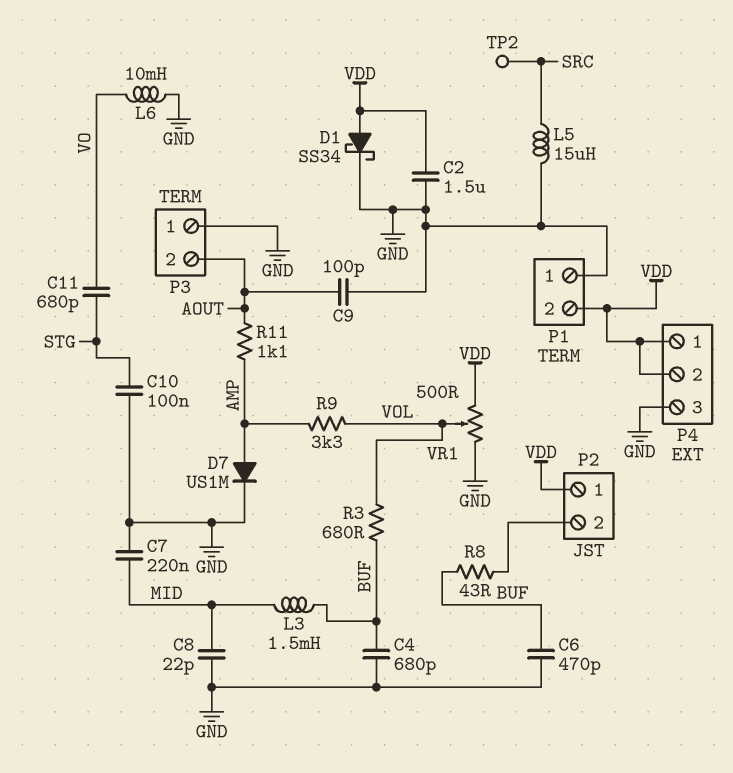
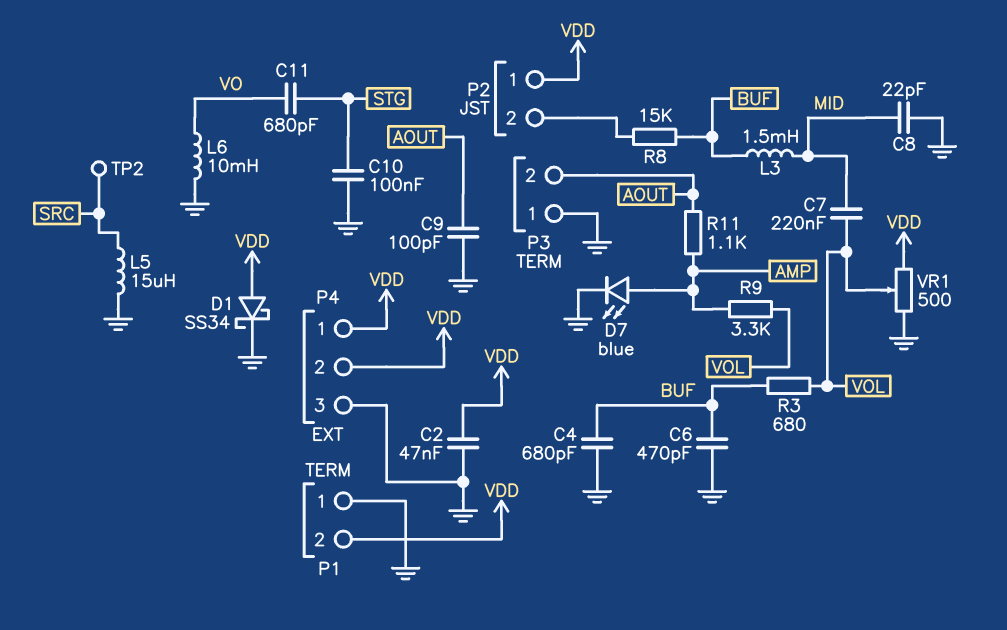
C2: 1.5uF (GND, VDD) -> 47nF (GND, VDD)
C7: 220nF (GND, MID) -> 220nF (MID, VOL)
D7: diode US1M (A AMP, K GND) -> LED blue (A AMP, K GND)
R8: 43 (BUF, P2/2) -> 15k (BUF, P2/2)

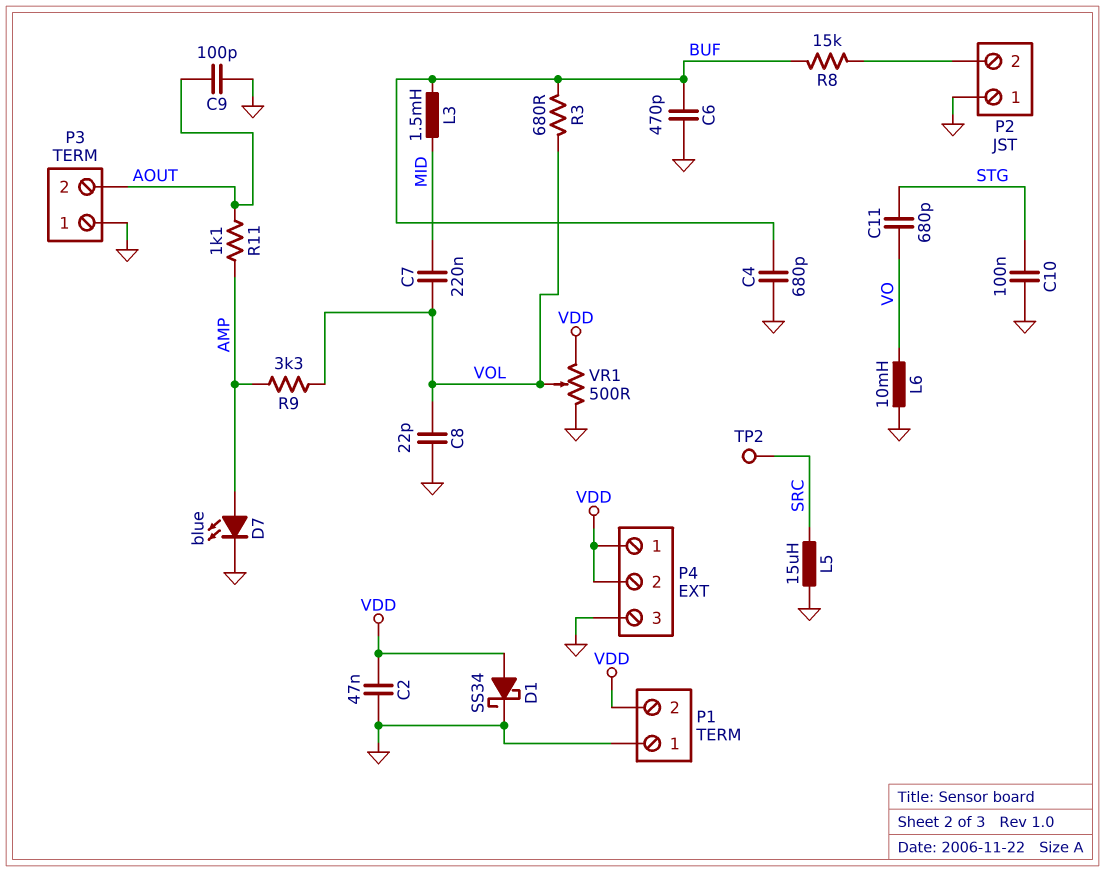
C8: 22pF (GND, MID) -> 22pF (GND, VOL)
P2 pin 1: VDD -> GND

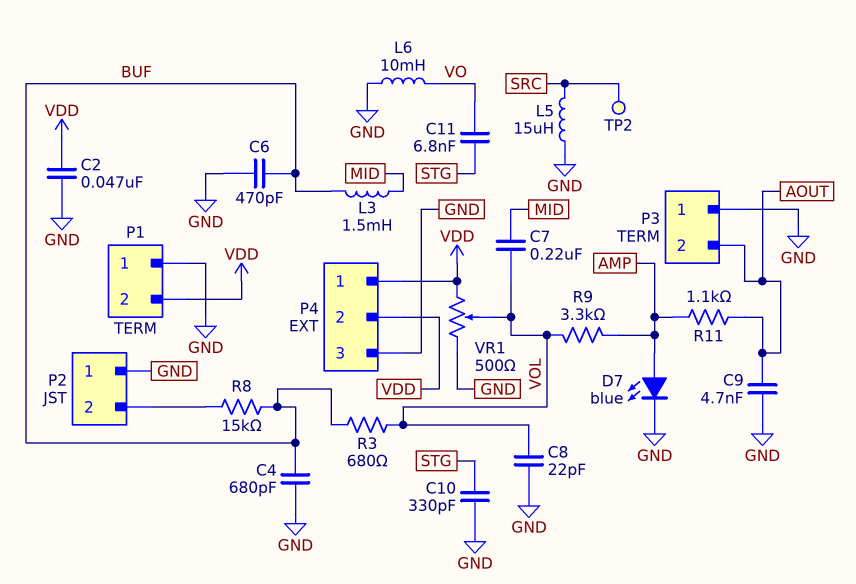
C9: 100pF (AOUT, GND) -> 4.7nF (AOUT, GND)
C10: 100nF (GND, STG) -> 330pF (GND, STG)
C11: 680pF (STG, VO) -> 6.8nF (STG, VO)
D1: schottky SS34 (A VDD, K GND) -> none

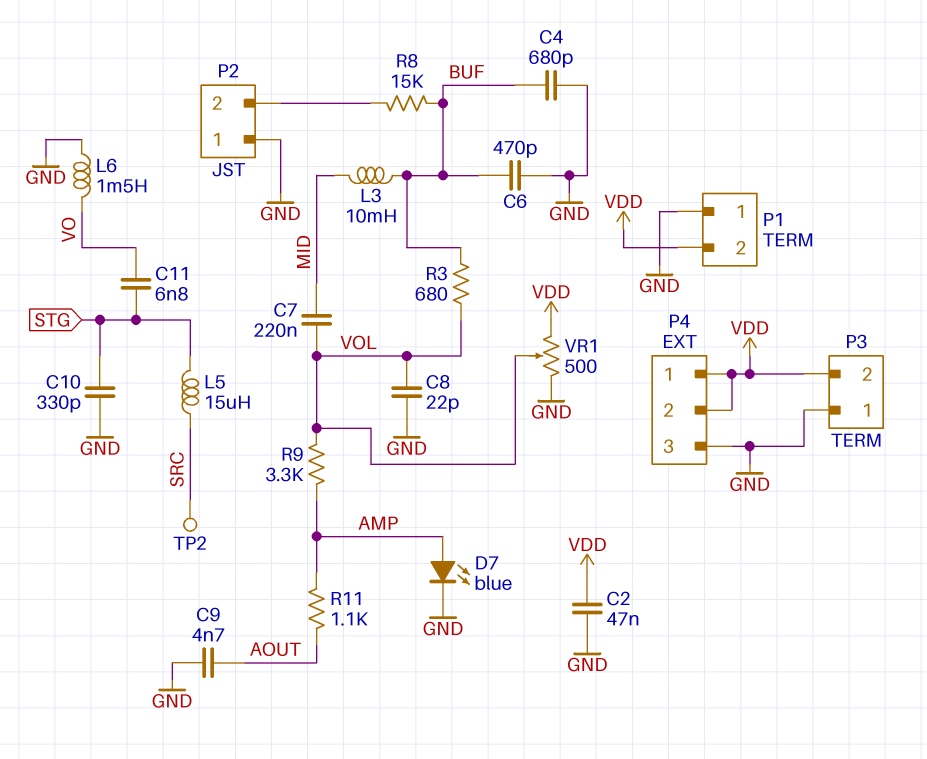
L3: 1.5mH (BUF, MID) -> 10mH (BUF, MID)
L5: 15uH (GND, SRC) -> 15uH (SRC, STG)
L6: 10mH (GND, VO) -> 1.5mH (GND, VO)
P3 pin 2: AOUT -> VDD

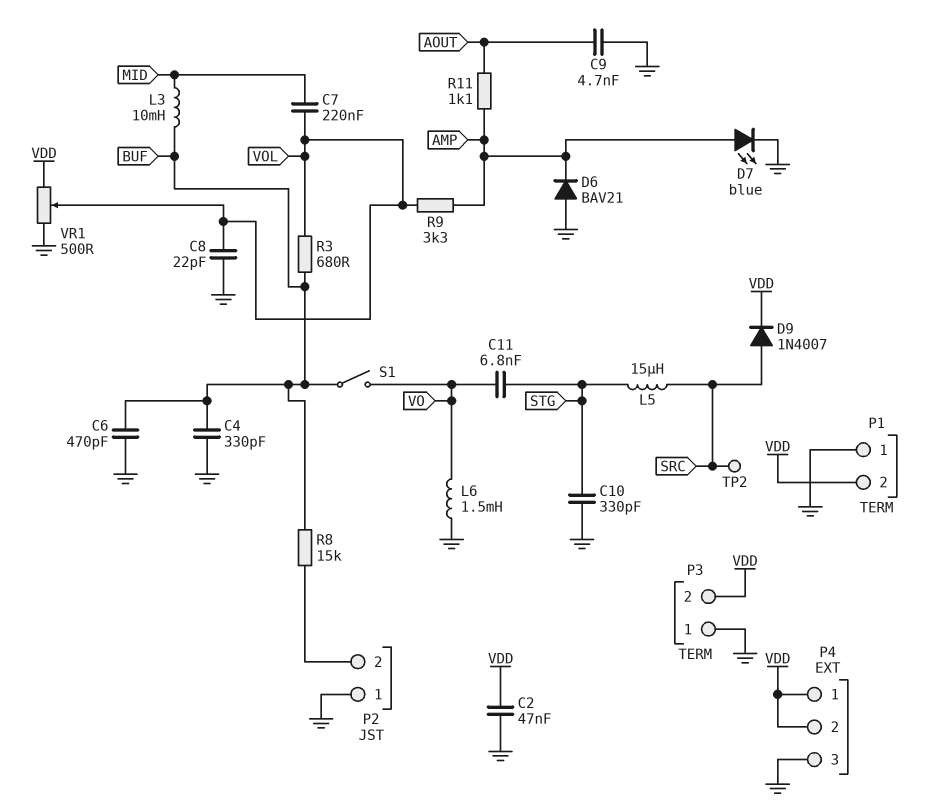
C4: 680pF (BUF, GND) -> 330pF (BUF, GND)
D6: none -> diode BAV21 (A GND, K AMP)
D9: none -> diode 1N4007 (A SRC, K VDD)
S1: none -> switch (BUF, VO)

